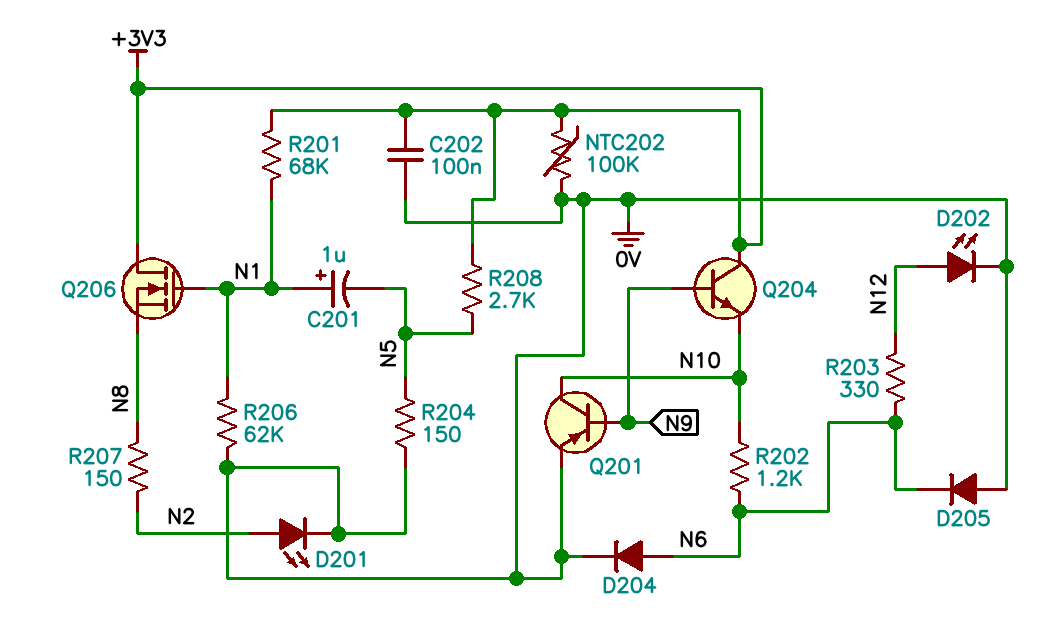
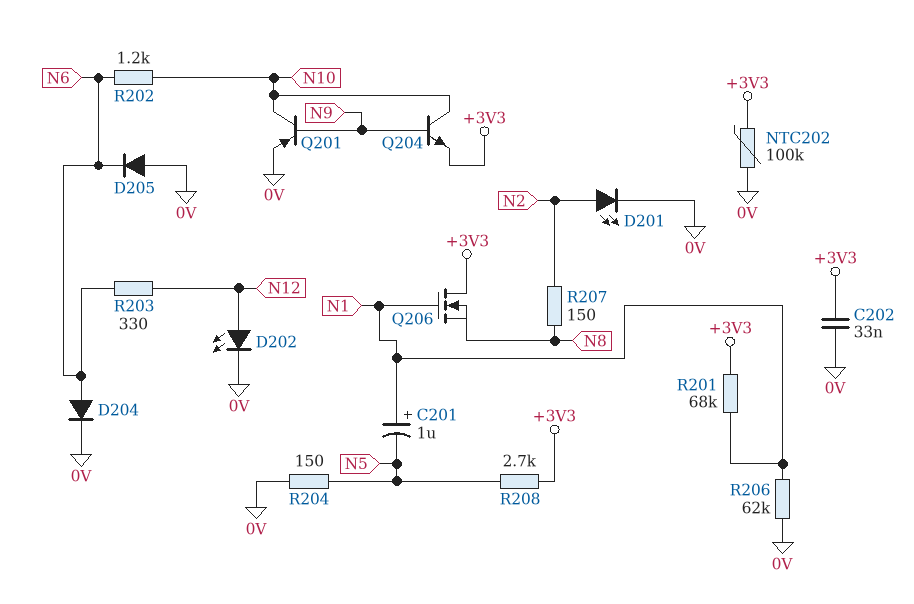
C202: 100nF (+3V3, 0V) -> 33nF (+3V3, 0V)
Q204: NPN (B N9, C +3V3, E N10) -> NPN (B N9, C N10, E +3V3)

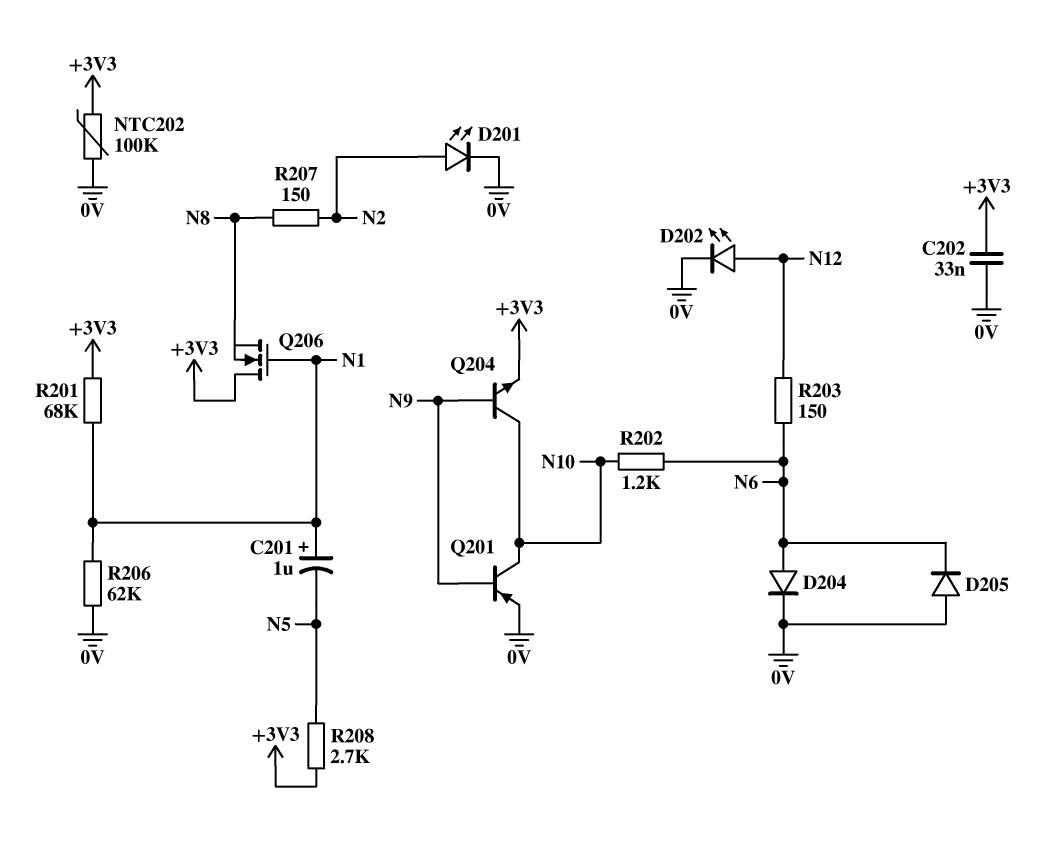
R203: 330 (N6, N12) -> 150 (N6, N12)
R204: 150 (0V, N5) -> none

